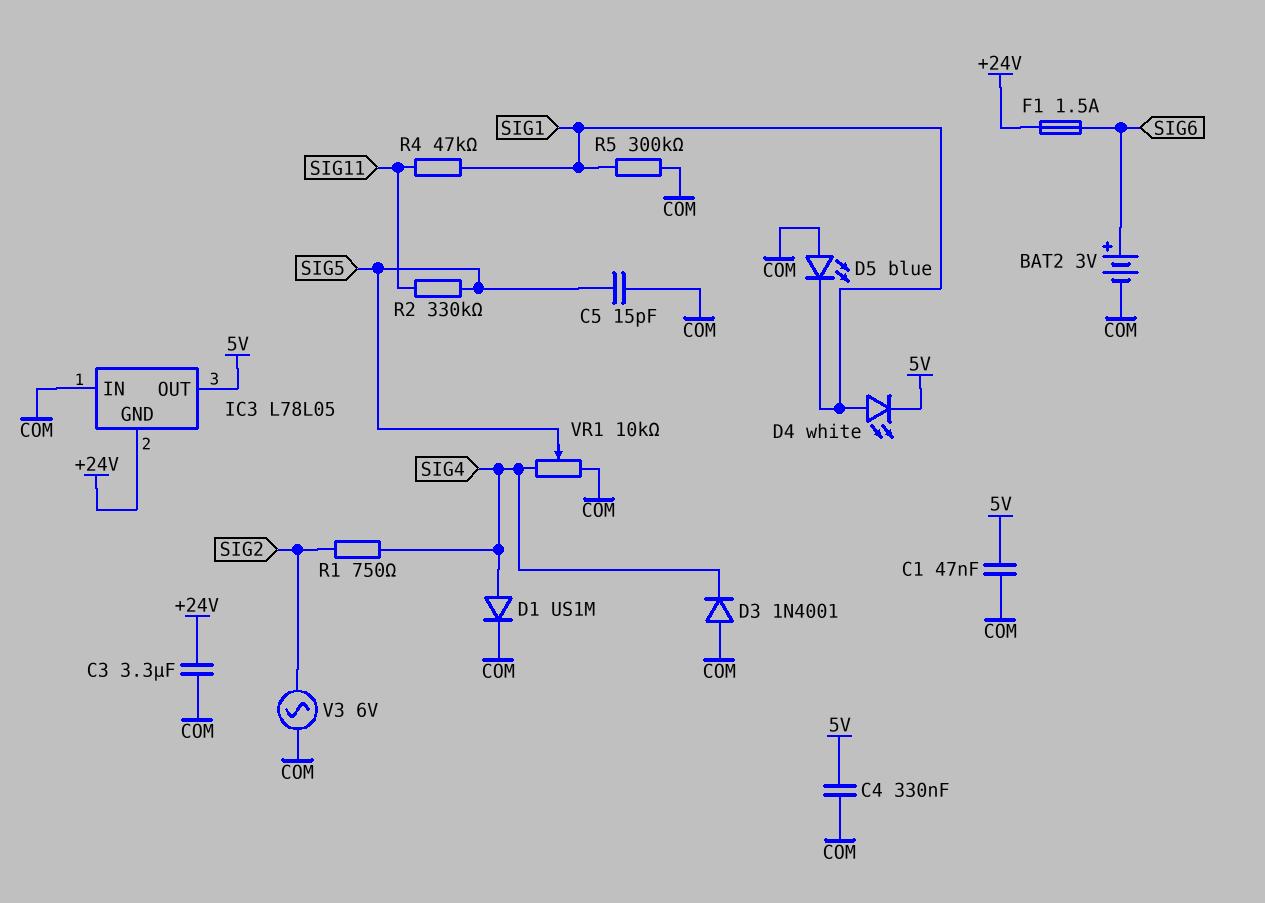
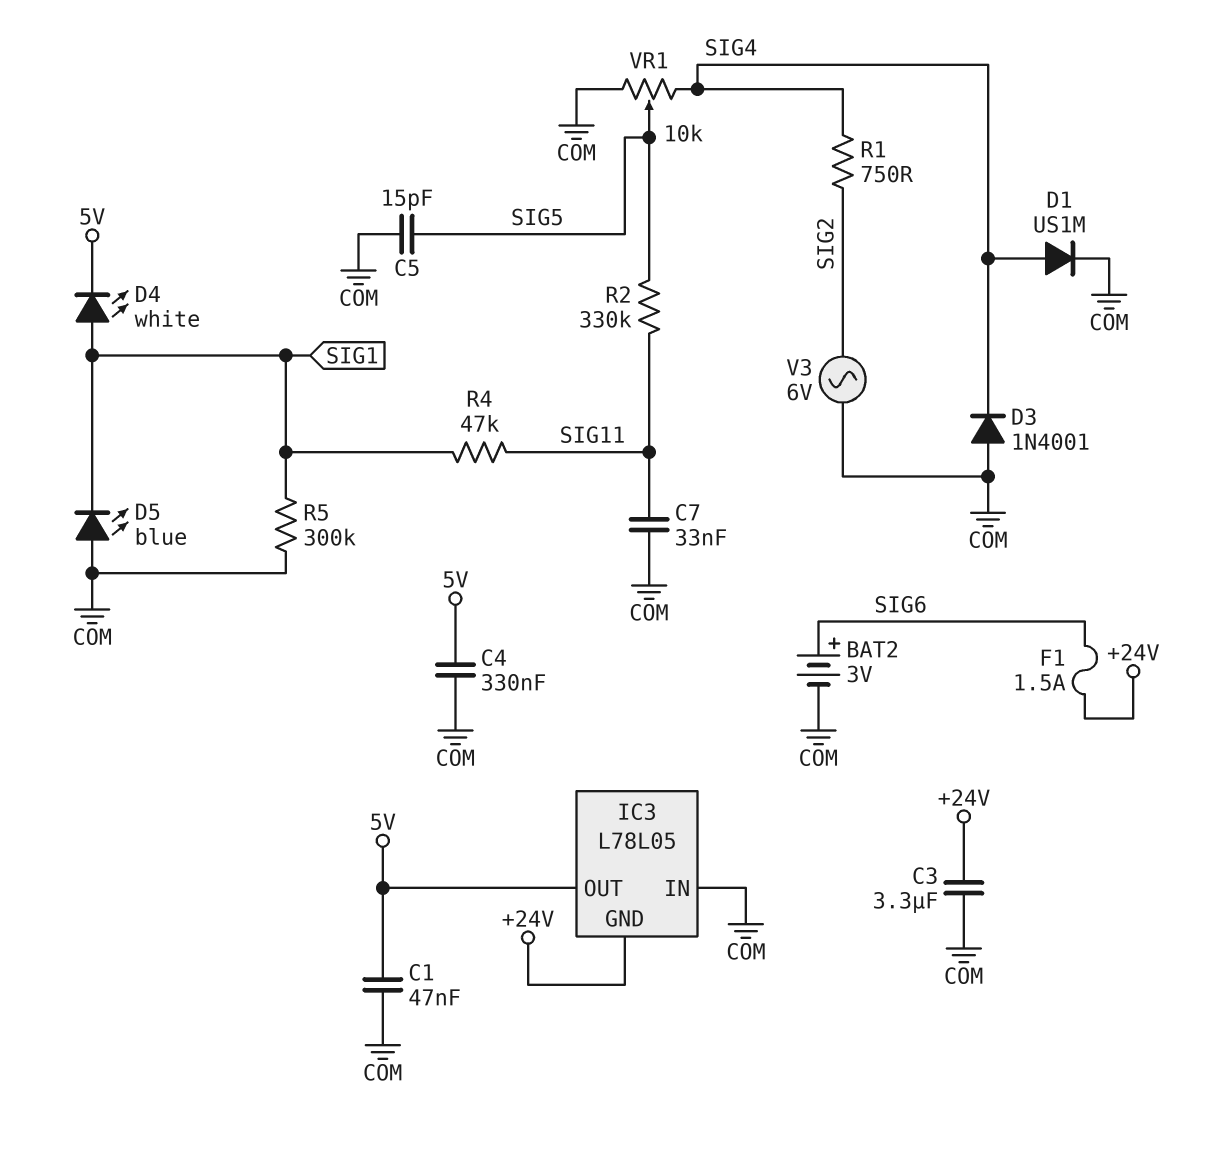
C7: none -> 33nF (COM, SIG11)

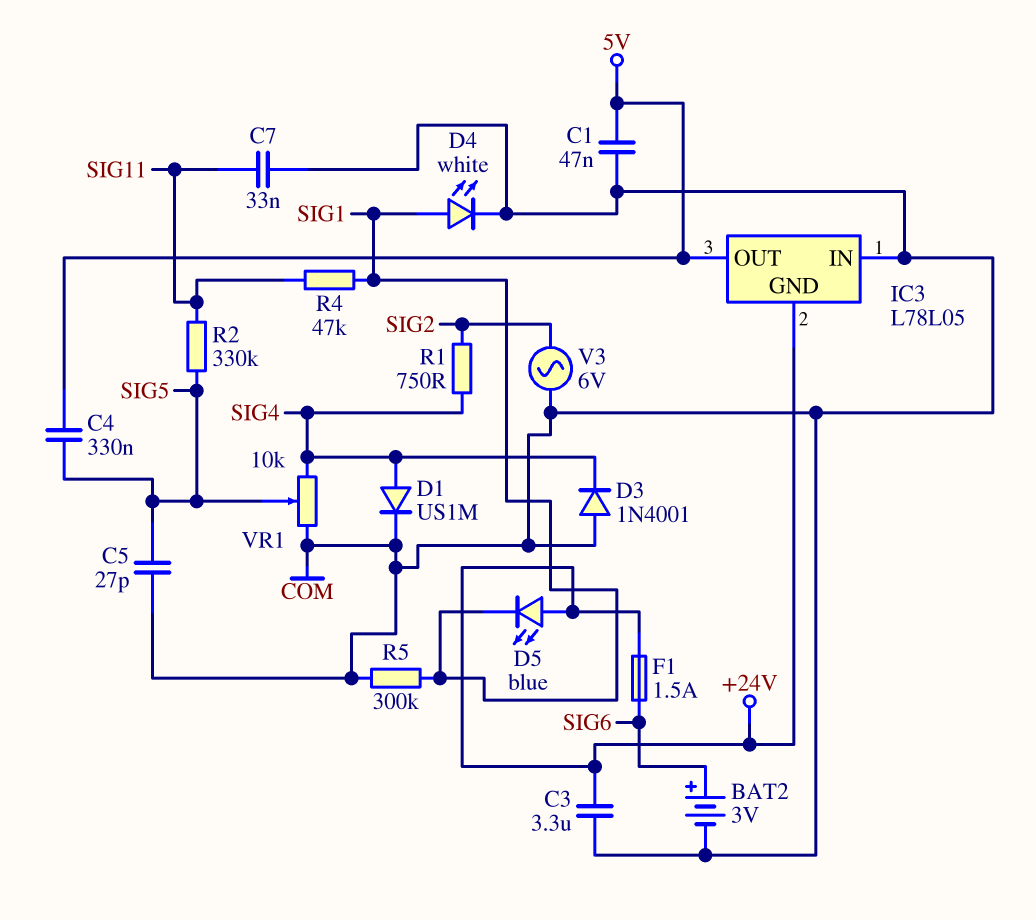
C4: 330nF (5V, COM) -> 330nF (5V, SIG5)
C5: 15pF (COM, SIG5) -> 27pF (COM, SIG5)
D4: LED white (A SIG1, K 5V) -> LED white (A SIG1, K COM)
D5: LED blue (A COM, K SIG1) -> LED blue (A +24V, K SIG1)

